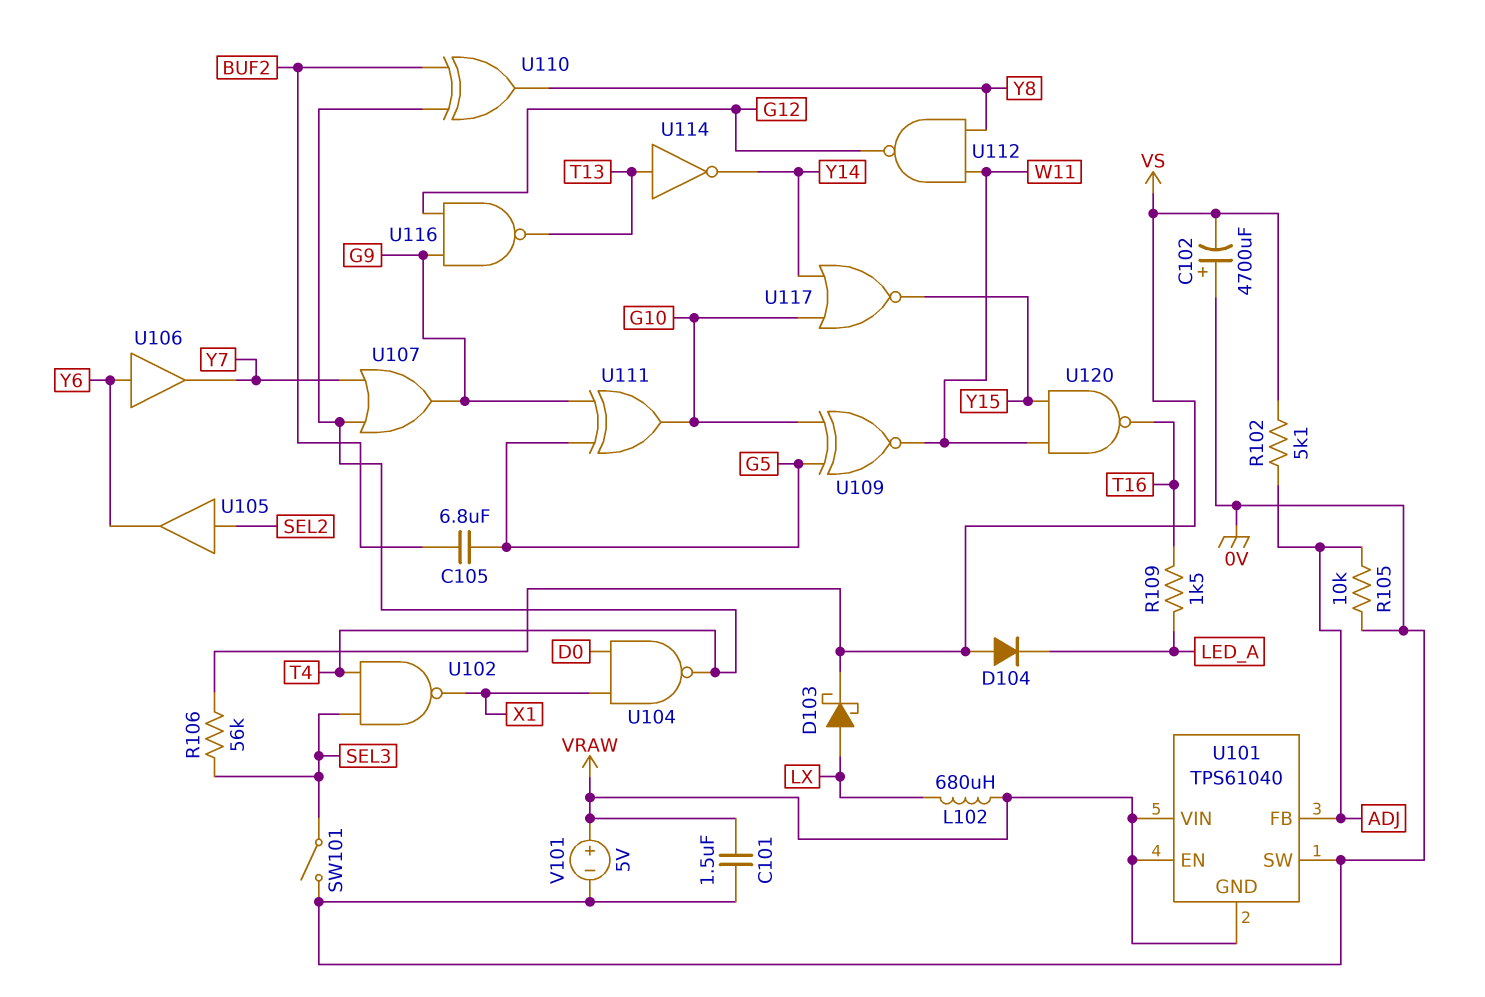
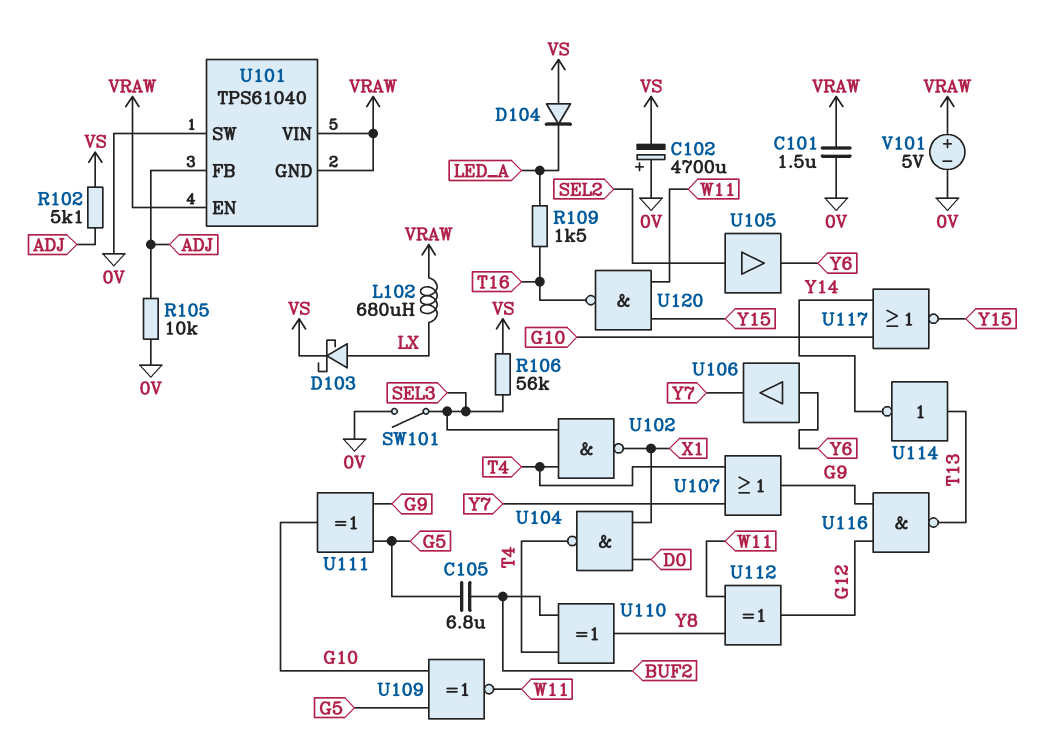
U112: NAND (in W11, in Y8, out G12) -> XOR (in W11, in Y8, out G12)

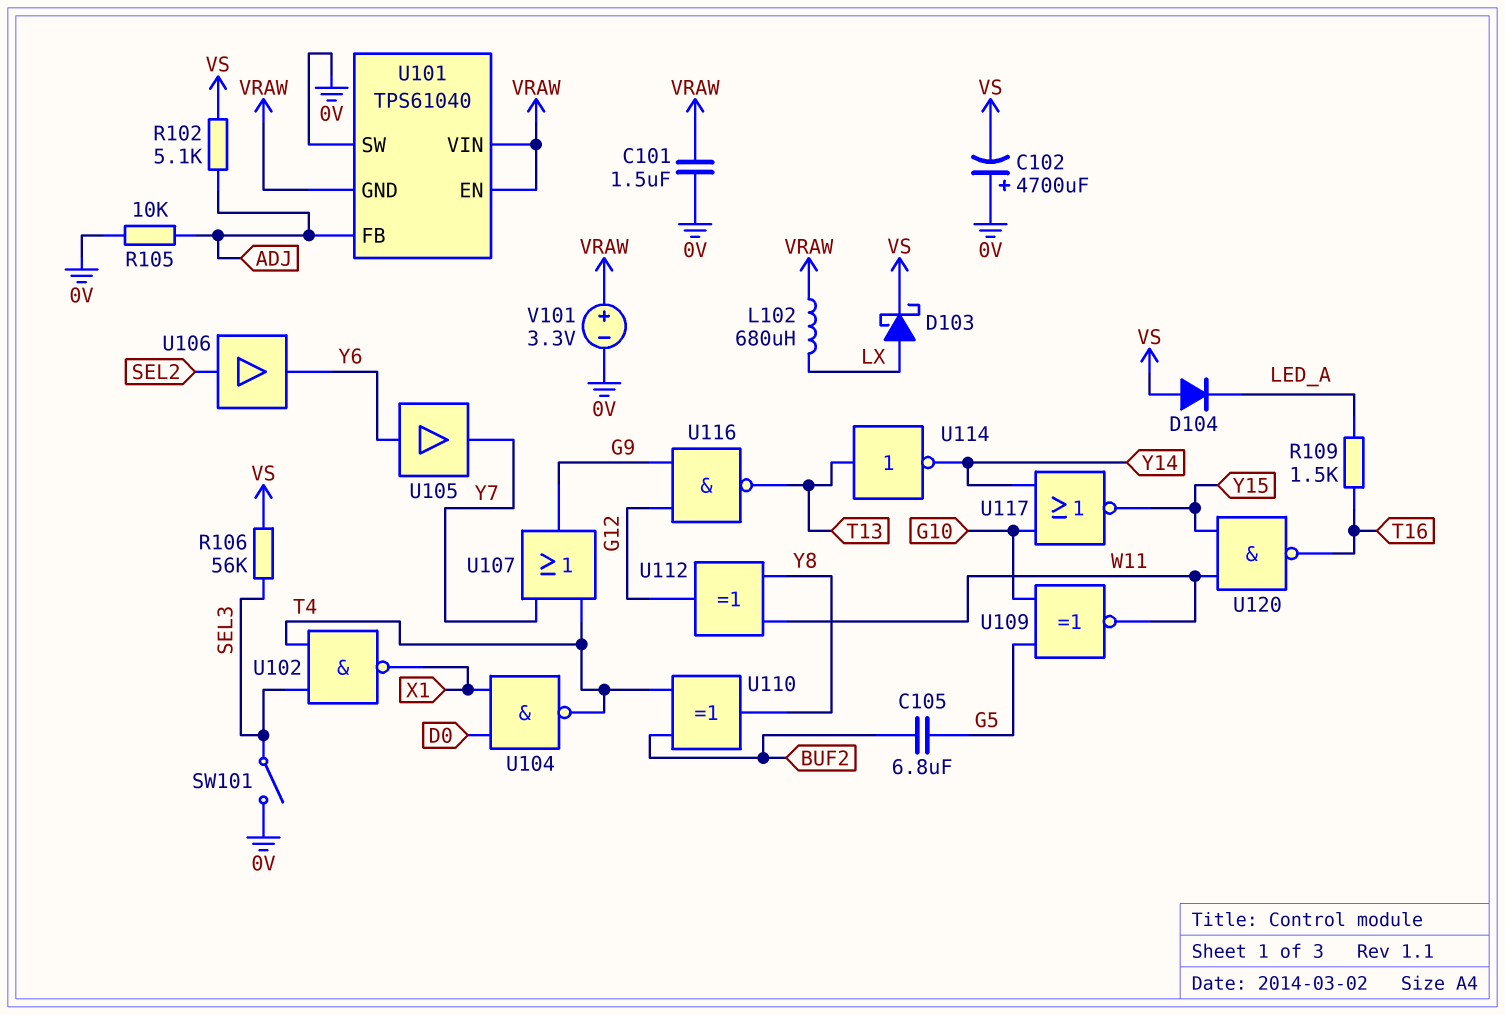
U105: buffer (in SEL2, out Y6) -> buffer (in Y6, out Y7)
U106: buffer (in Y6, out Y7) -> buffer (in SEL2, out Y6)
U111: XOR (in G5, in G9, out G10) -> none
V101: 5V (plus VRAW, minus 0V) -> 3.3V (plus VRAW, minus 0V)

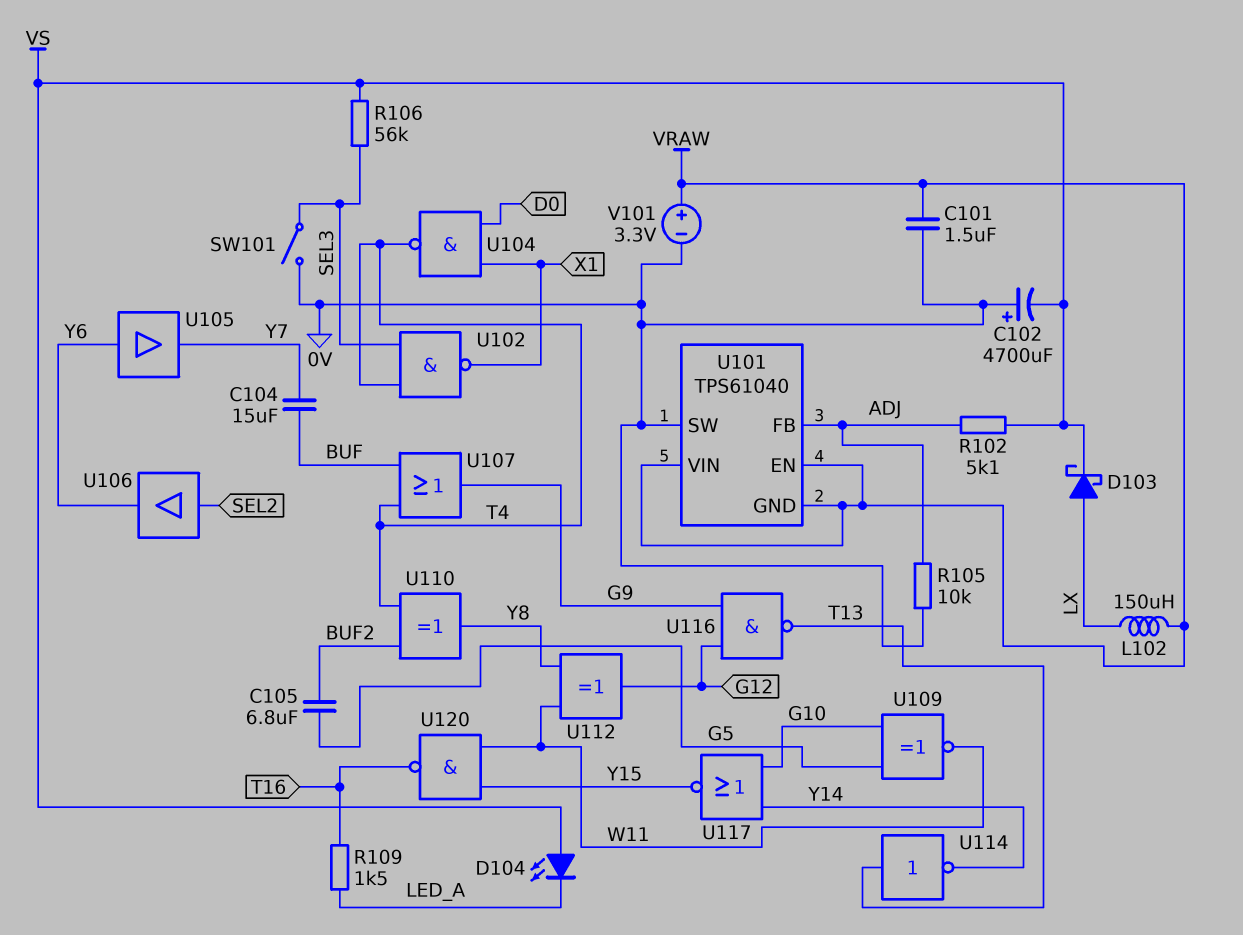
C104: none -> 15uF (BUF, Y7)
D104: diode (A VS, K LED_A) -> LED (A VS, K LED_A)
L102: 680uH (LX, VRAW) -> 150uH (LX, VRAW)
U107: OR (in T4, in Y7, out G9) -> OR (in BUF, in T4, out G9)

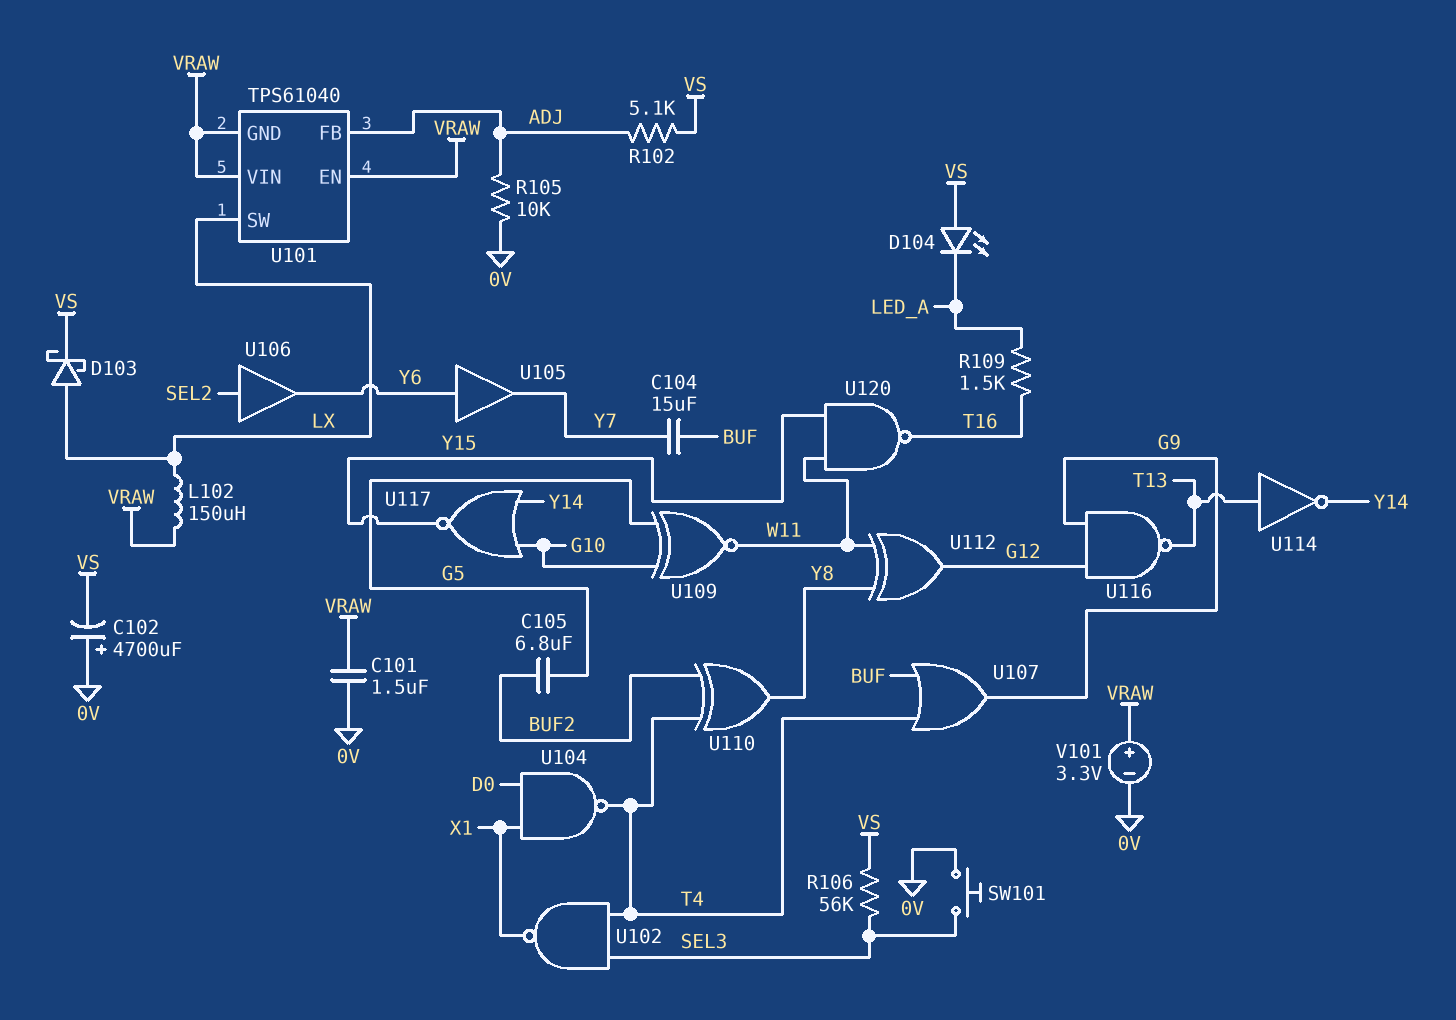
SW101: switch (0V, SEL3) -> button (0V, SEL3)
U101 pin SW: 0V -> LX

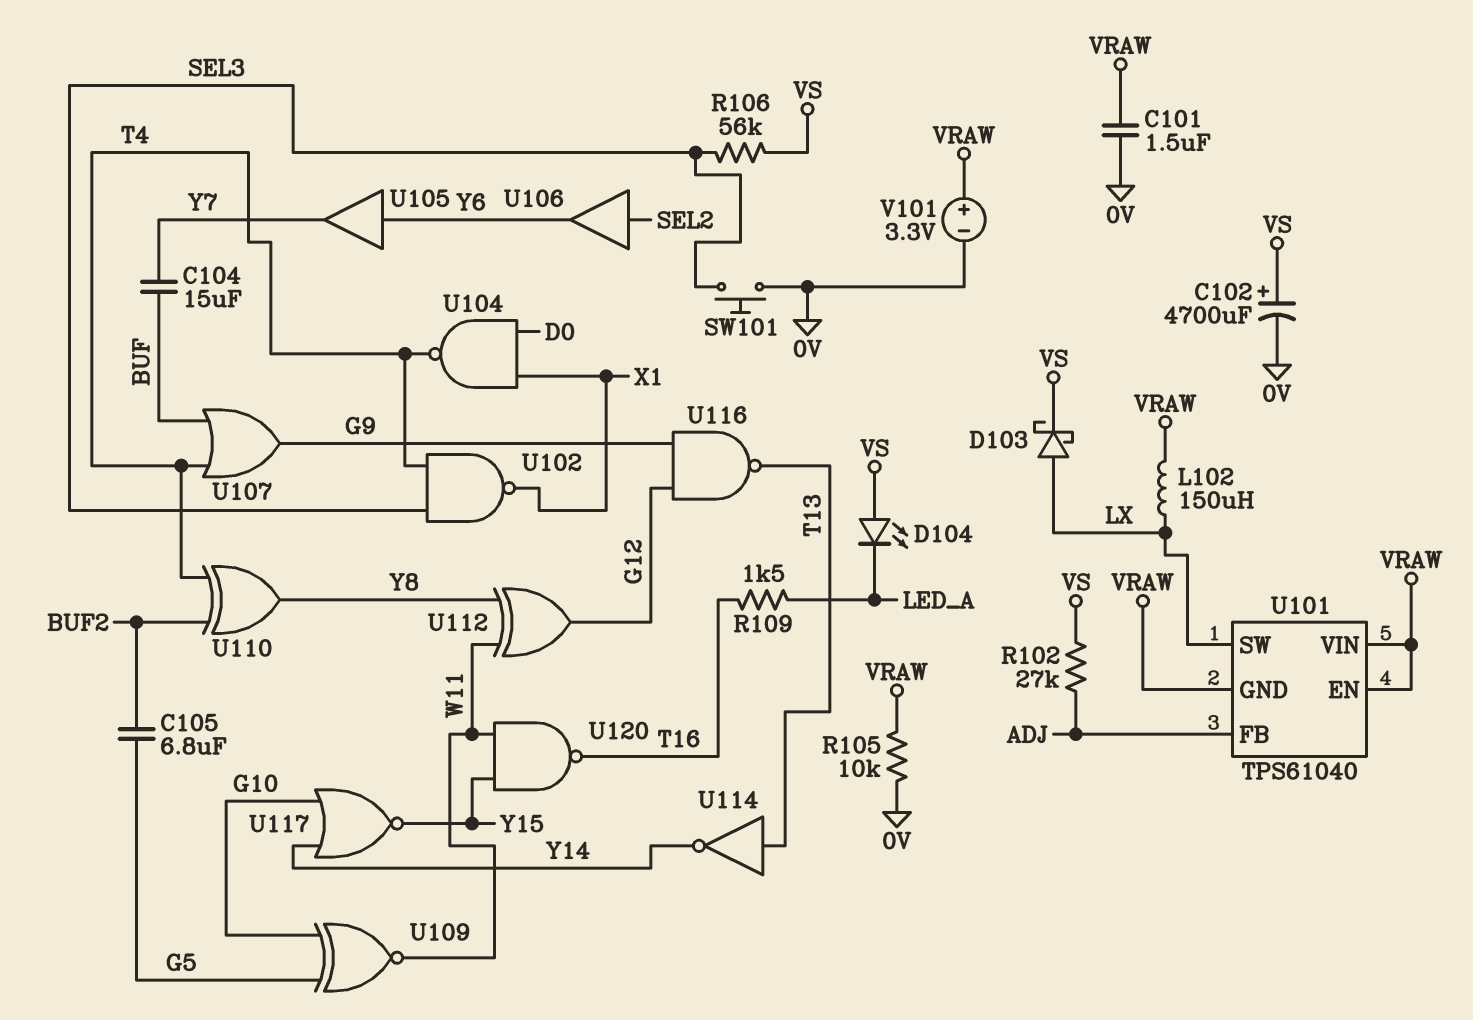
C102: 4700uF (plus 0V, minus VS) -> 4700uF (plus VS, minus 0V)
R102: 5.1k (ADJ, VS) -> 27k (ADJ, VS)
R105: 10k (0V, ADJ) -> 10k (0V, VRAW)

